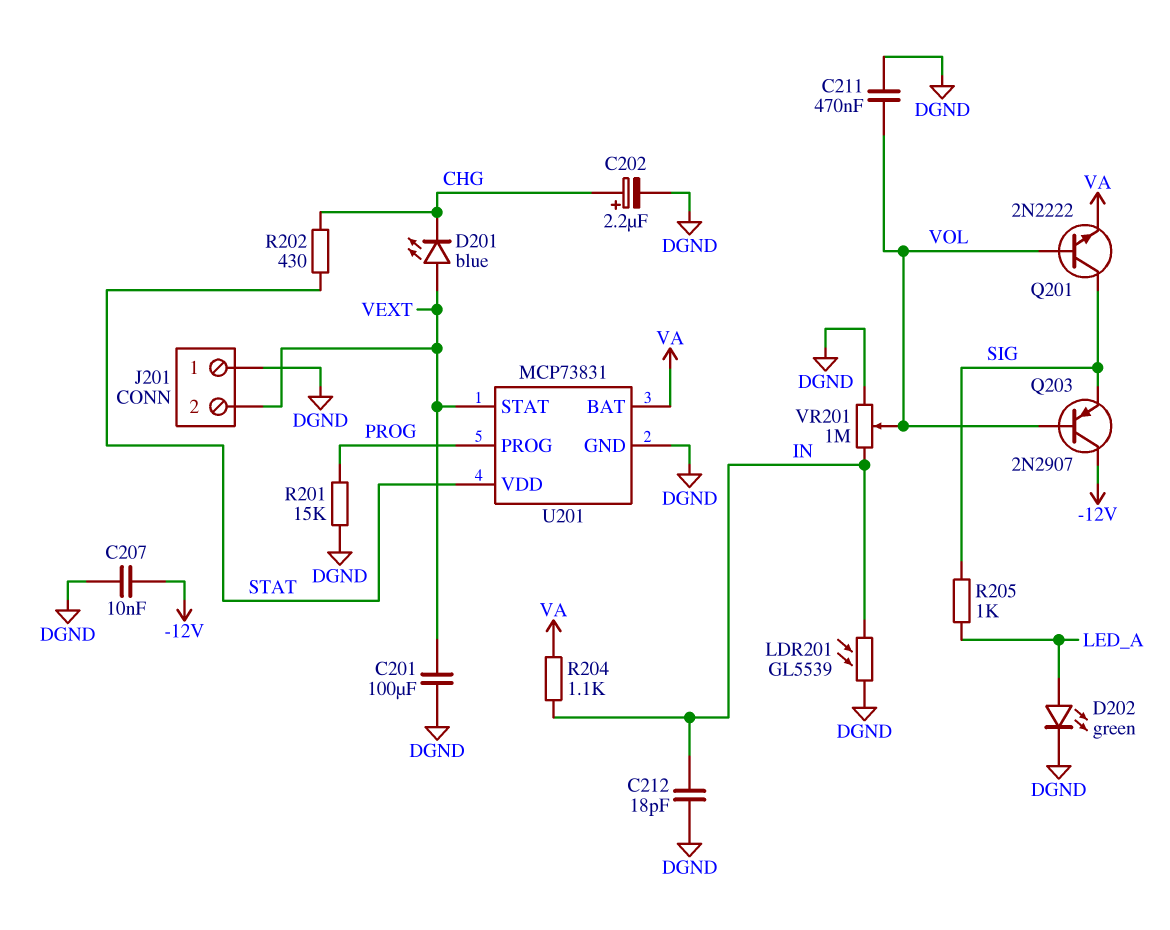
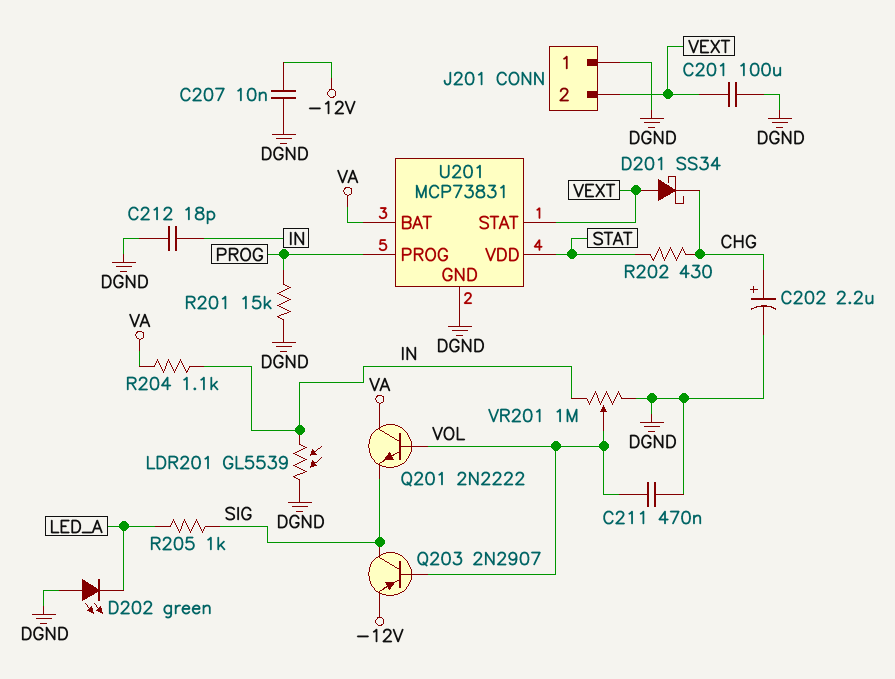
D201: LED blue (A VEXT, K CHG) -> schottky SS34 (A VEXT, K CHG)
D202: LED green (A LED_A, K DGND) -> LED green (A DGND, K LED_A)
Q201: NPN 2N2222 (B VOL, C SIG, E VA) -> NPN 2N2222 (B VOL, C VA, E SIG)
Q203: PNP 2N2907 (B VOL, C -12V, E SIG) -> PNP 2N2907 (B VOL, C SIG, E -12V)

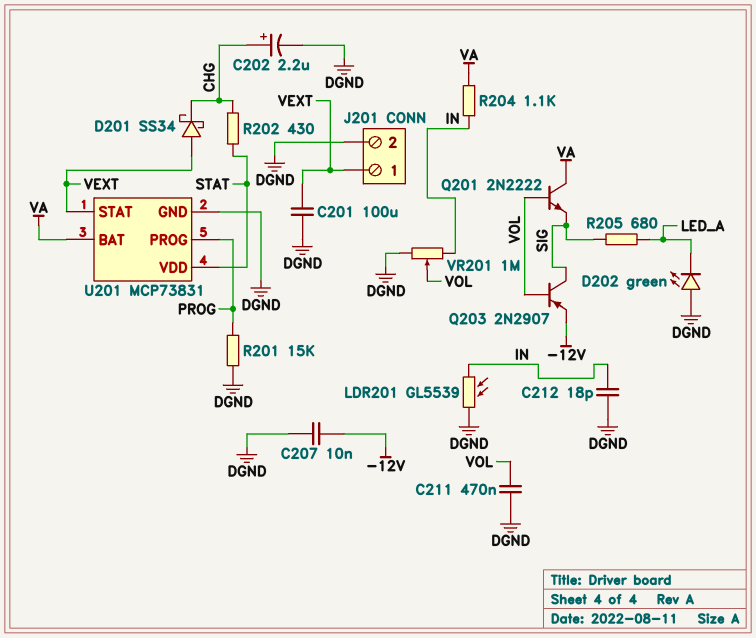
J201 pin 1: DGND -> VEXT
J201 pin 2: VEXT -> DGND
R205: 1k (LED_A, SIG) -> 680 (LED_A, SIG)

